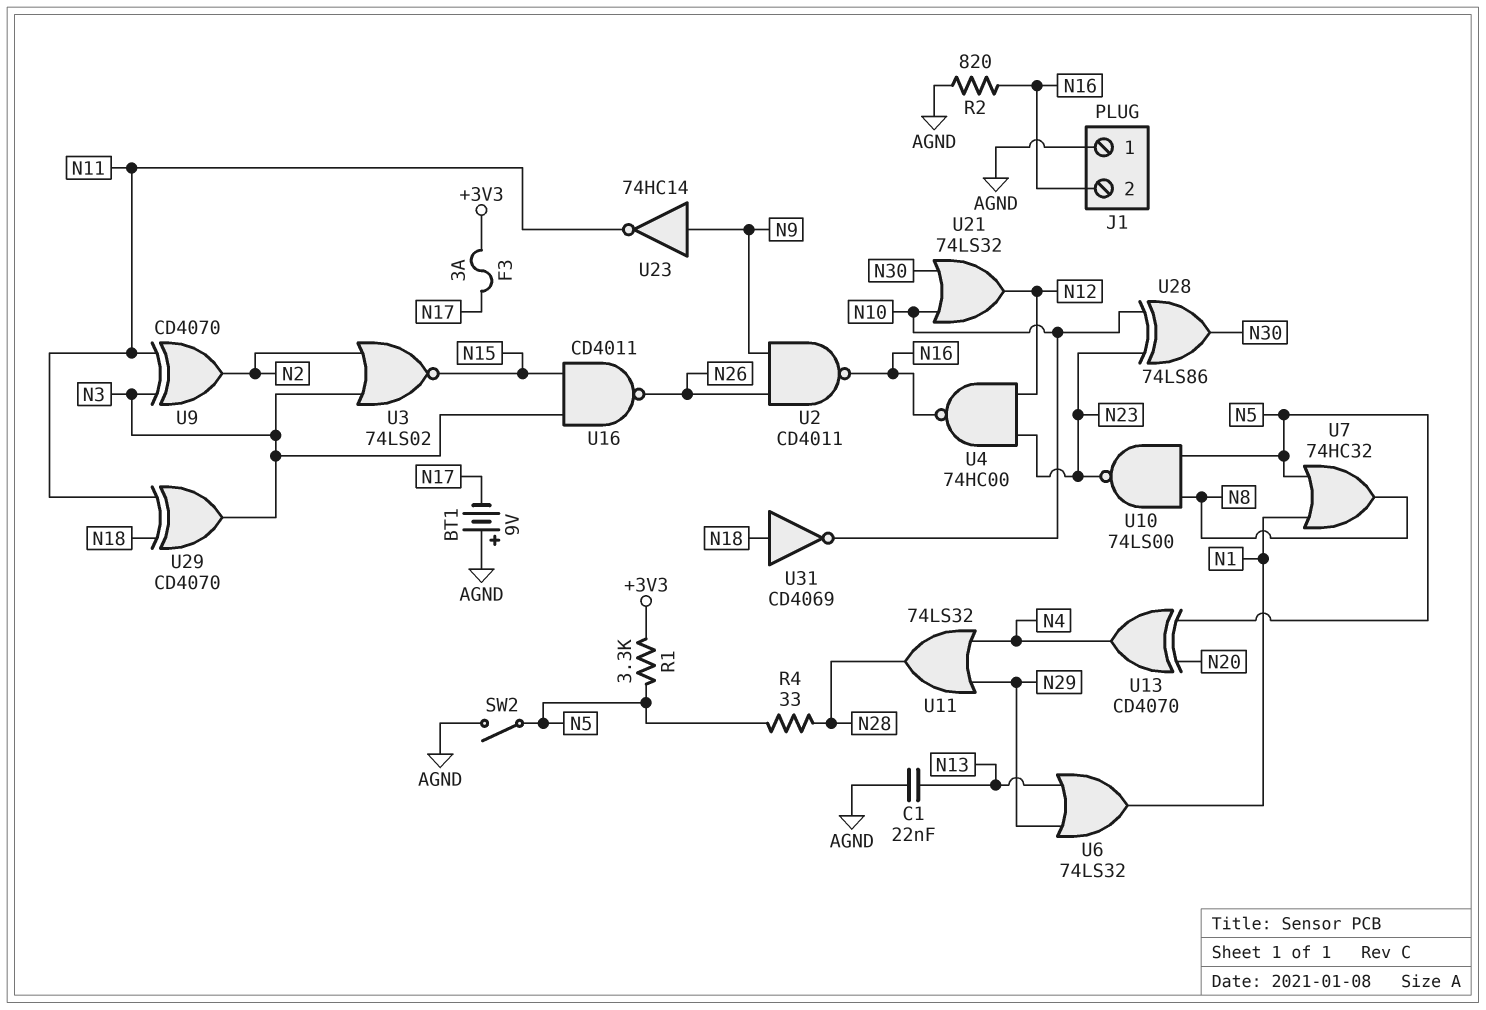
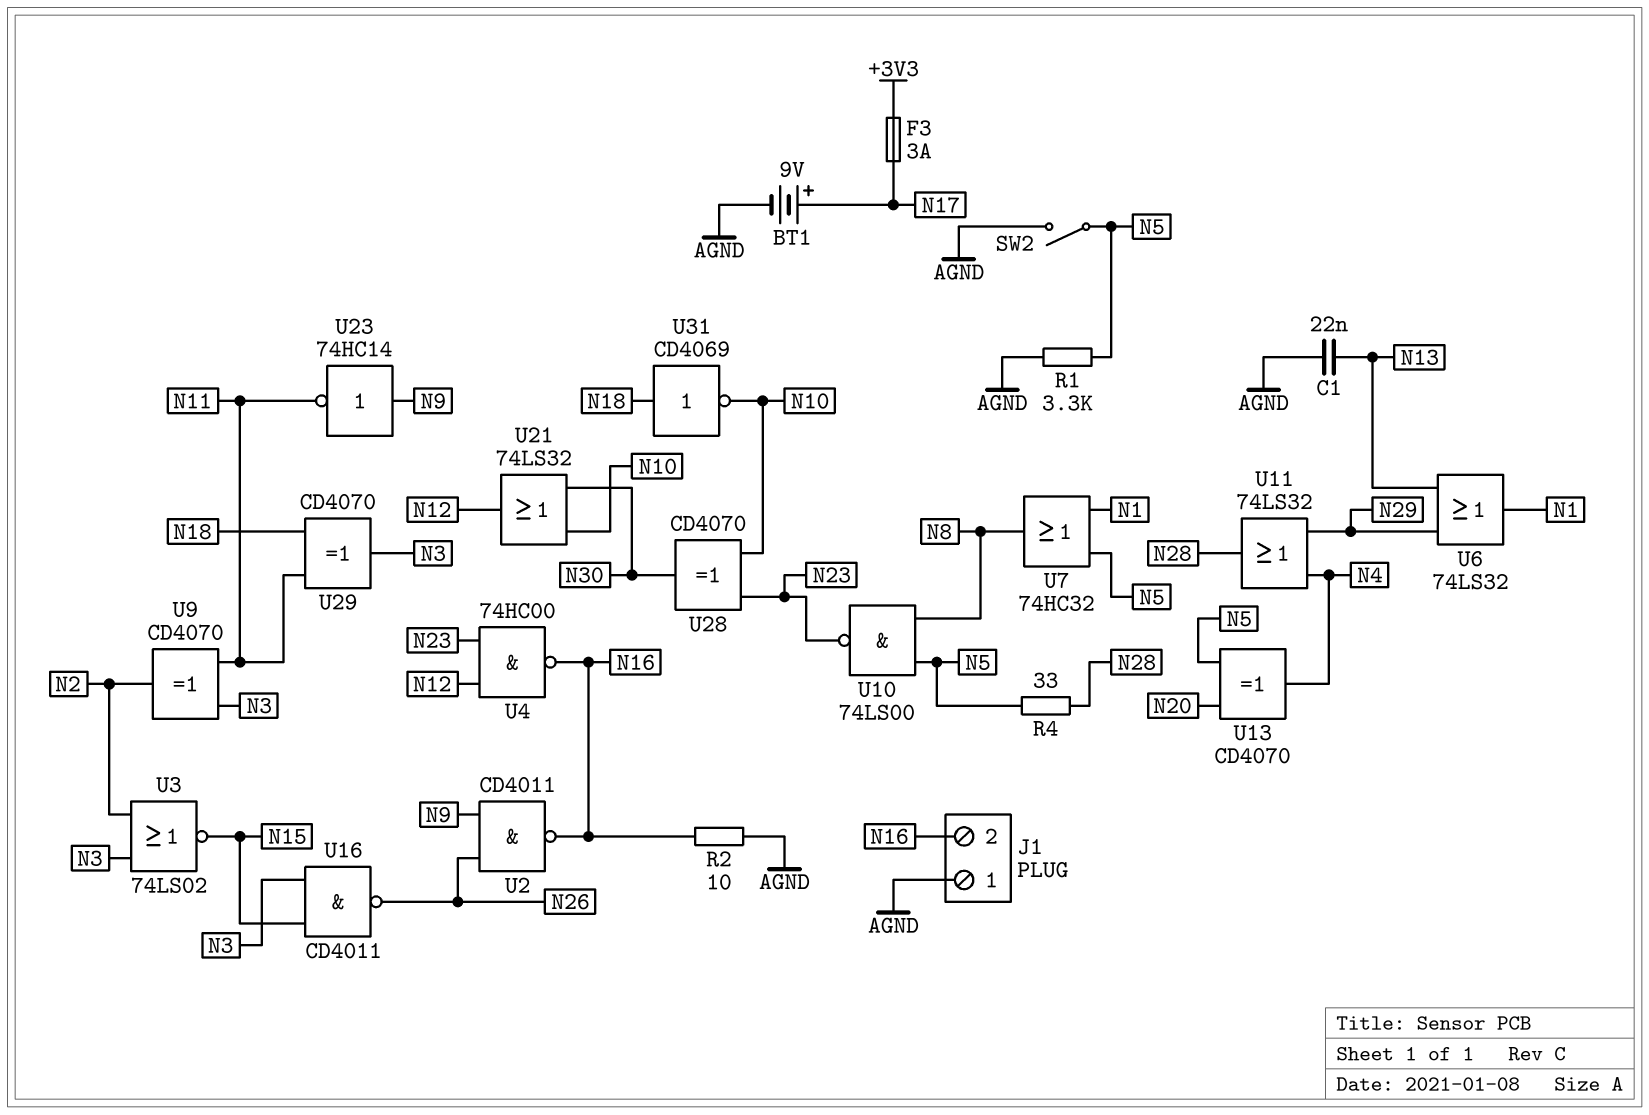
BT1: 9V (plus AGND, minus N17) -> 9V (plus N17, minus AGND)
R1: 3.3k (+3V3, N5) -> 3.3k (AGND, N5)
R2: 820 (AGND, N16) -> 10 (AGND, N16)
U28: XOR 74LS86 (in N10, in N23, out N30) -> XOR CD4070 (in N10, in N23, out N30)

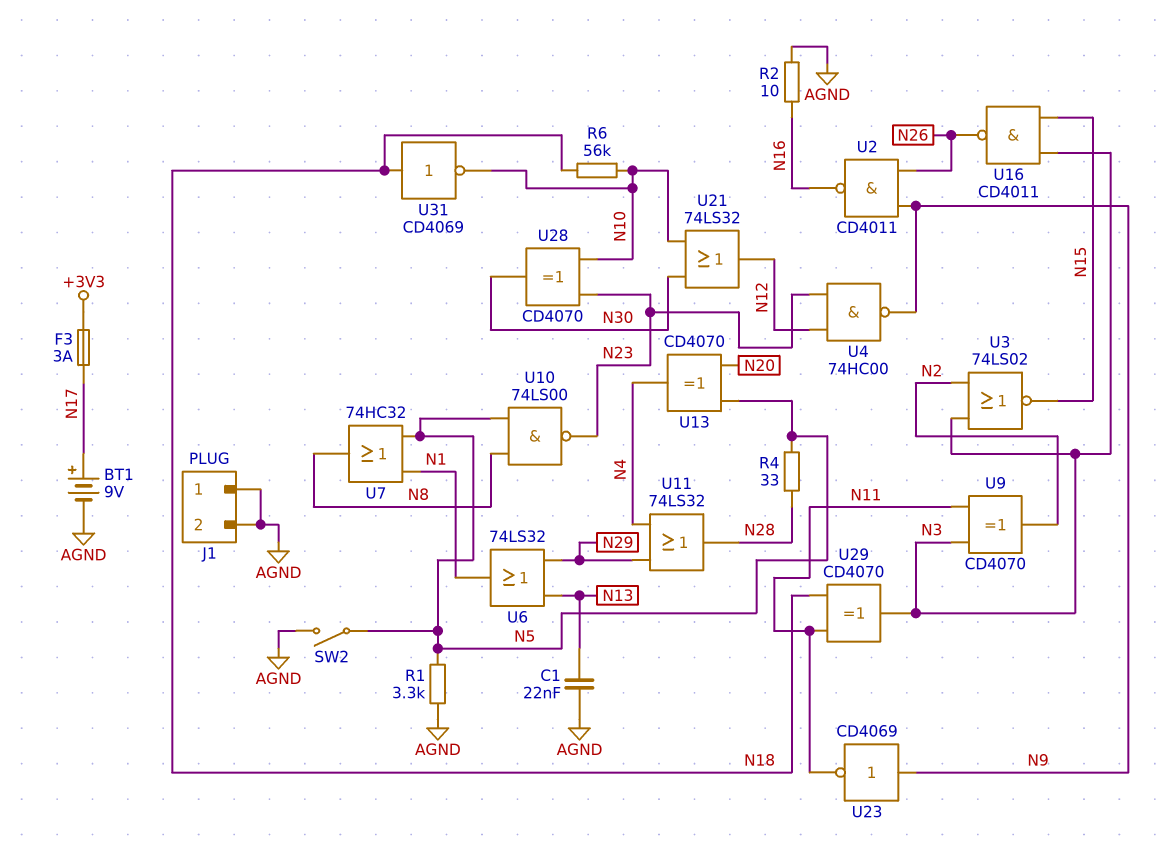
J1 pin 2: N16 -> AGND
R6: none -> 56k (N10, N18)
U4: NAND 74HC00 (in N12, in N23, out N16) -> NAND 74HC00 (in N12, in N23, out N9)
U23: NOT 74HC14 (in N9, out N11) -> NOT CD4069 (in N9, out N11)

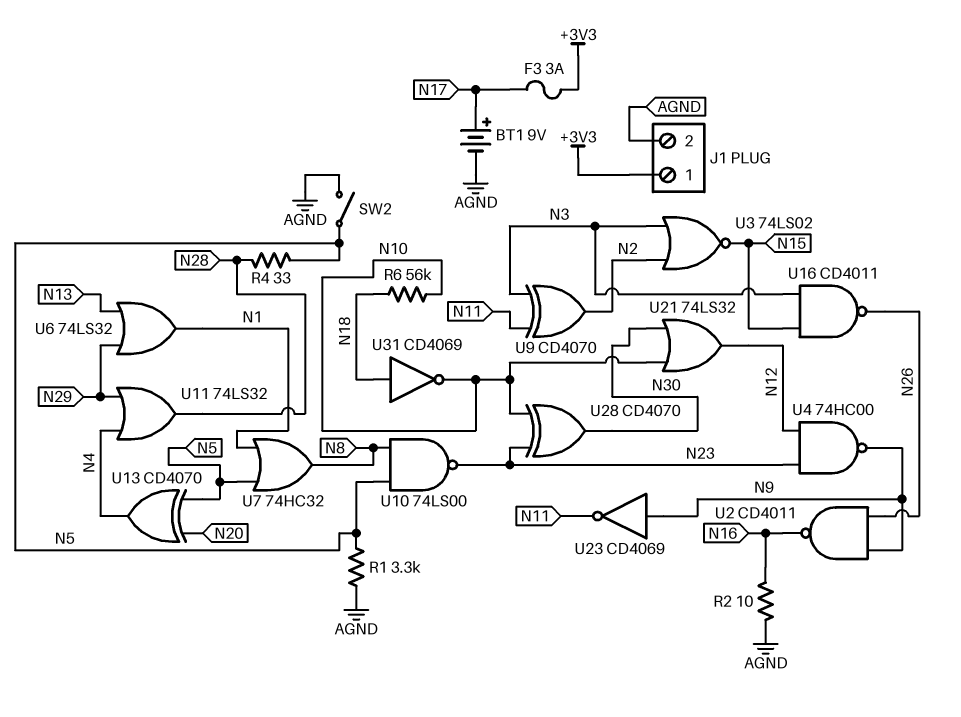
C1: 22nF (AGND, N13) -> none
J1 pin 1: AGND -> +3V3
U29: XOR CD4070 (in N11, in N18, out N3) -> none

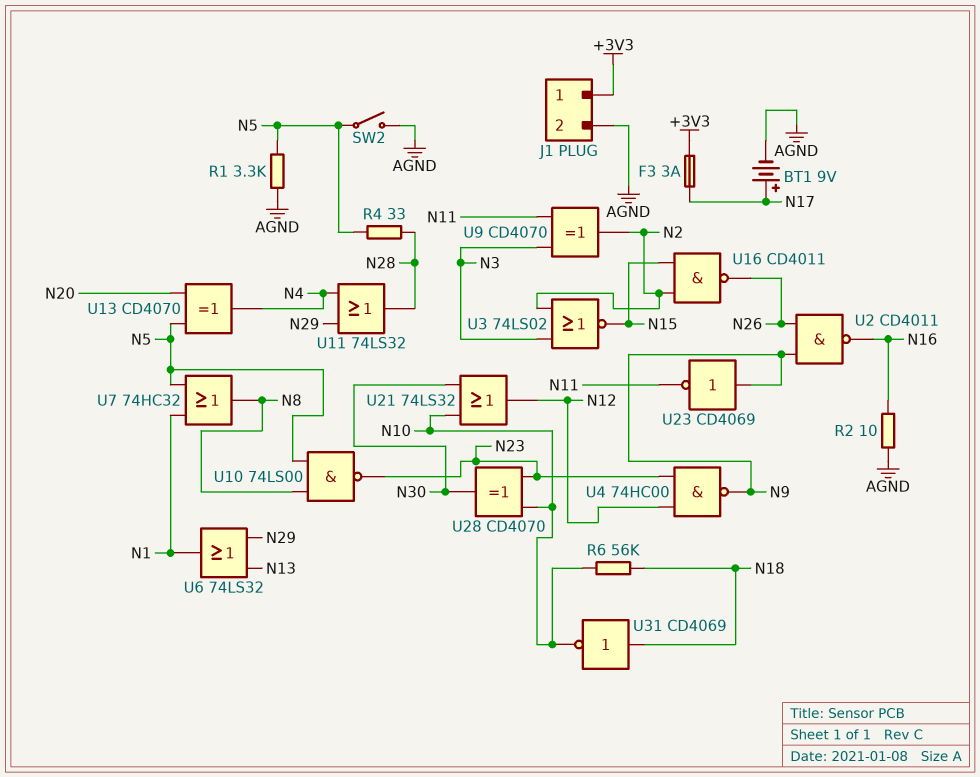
U16: NAND CD4011 (in N3, in N15, out N26) -> NAND CD4011 (in N2, in N15, out N26)

